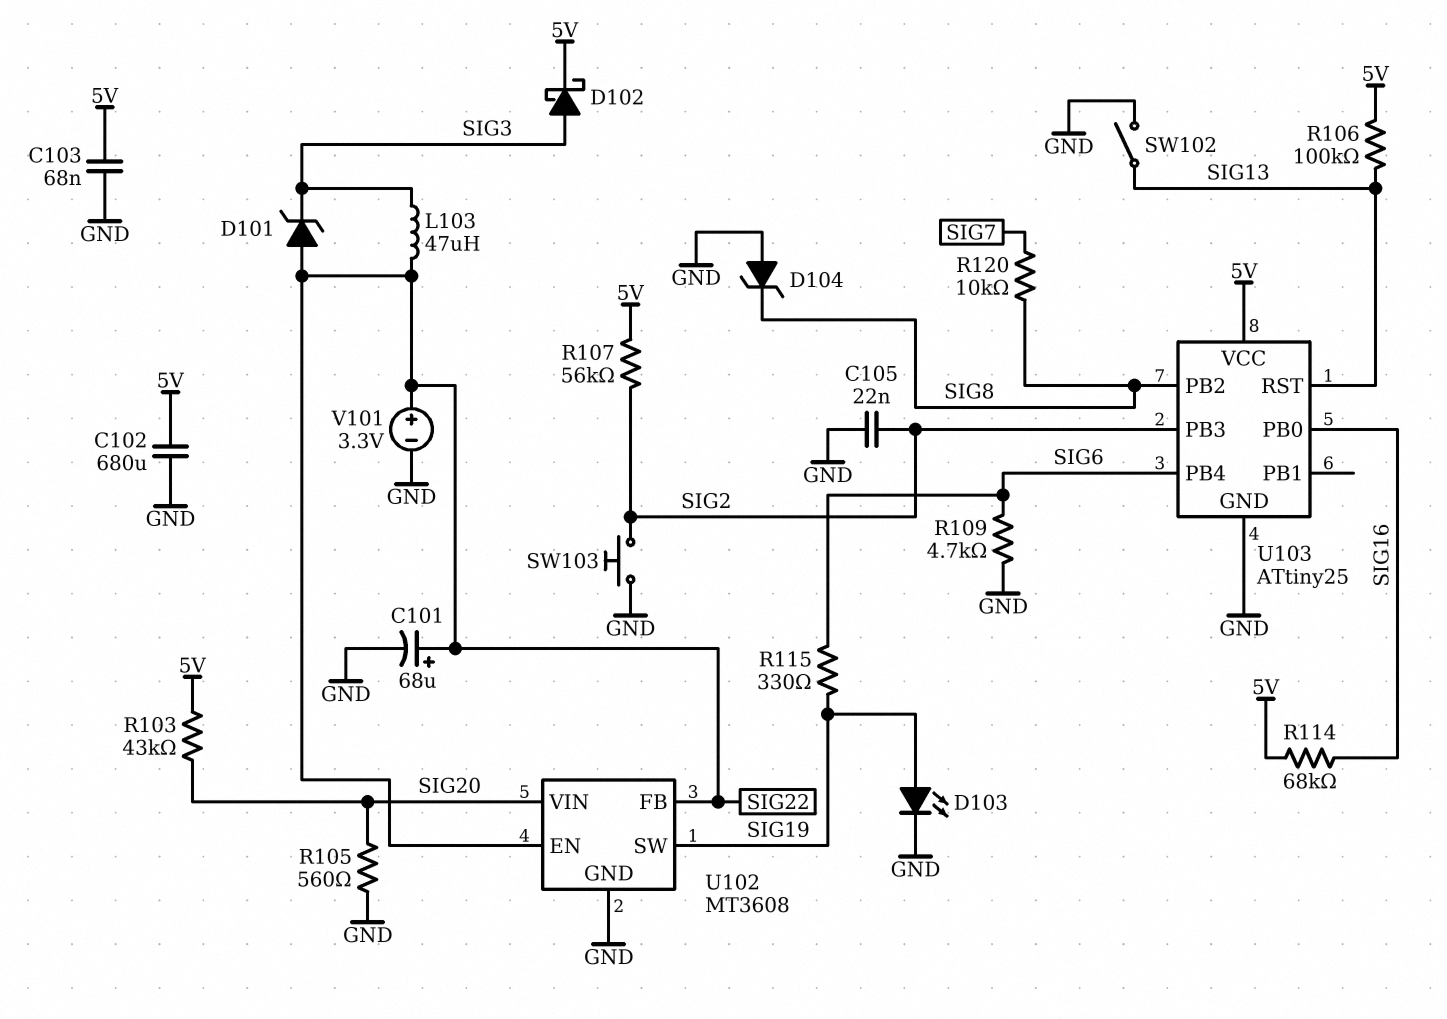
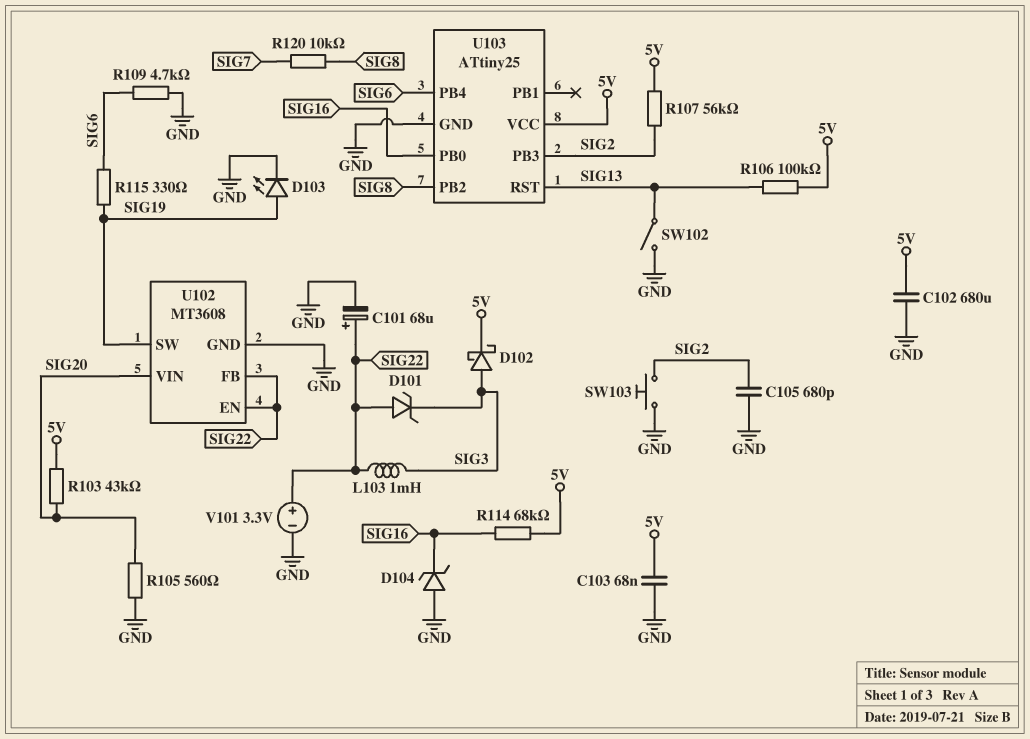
C105: 22nF (GND, SIG2) -> 680pF (GND, SIG2)
D104: zener (A GND, K SIG8) -> zener (A GND, K SIG16)
L103: 47uH (SIG3, SIG22) -> 1mH (SIG3, SIG22)

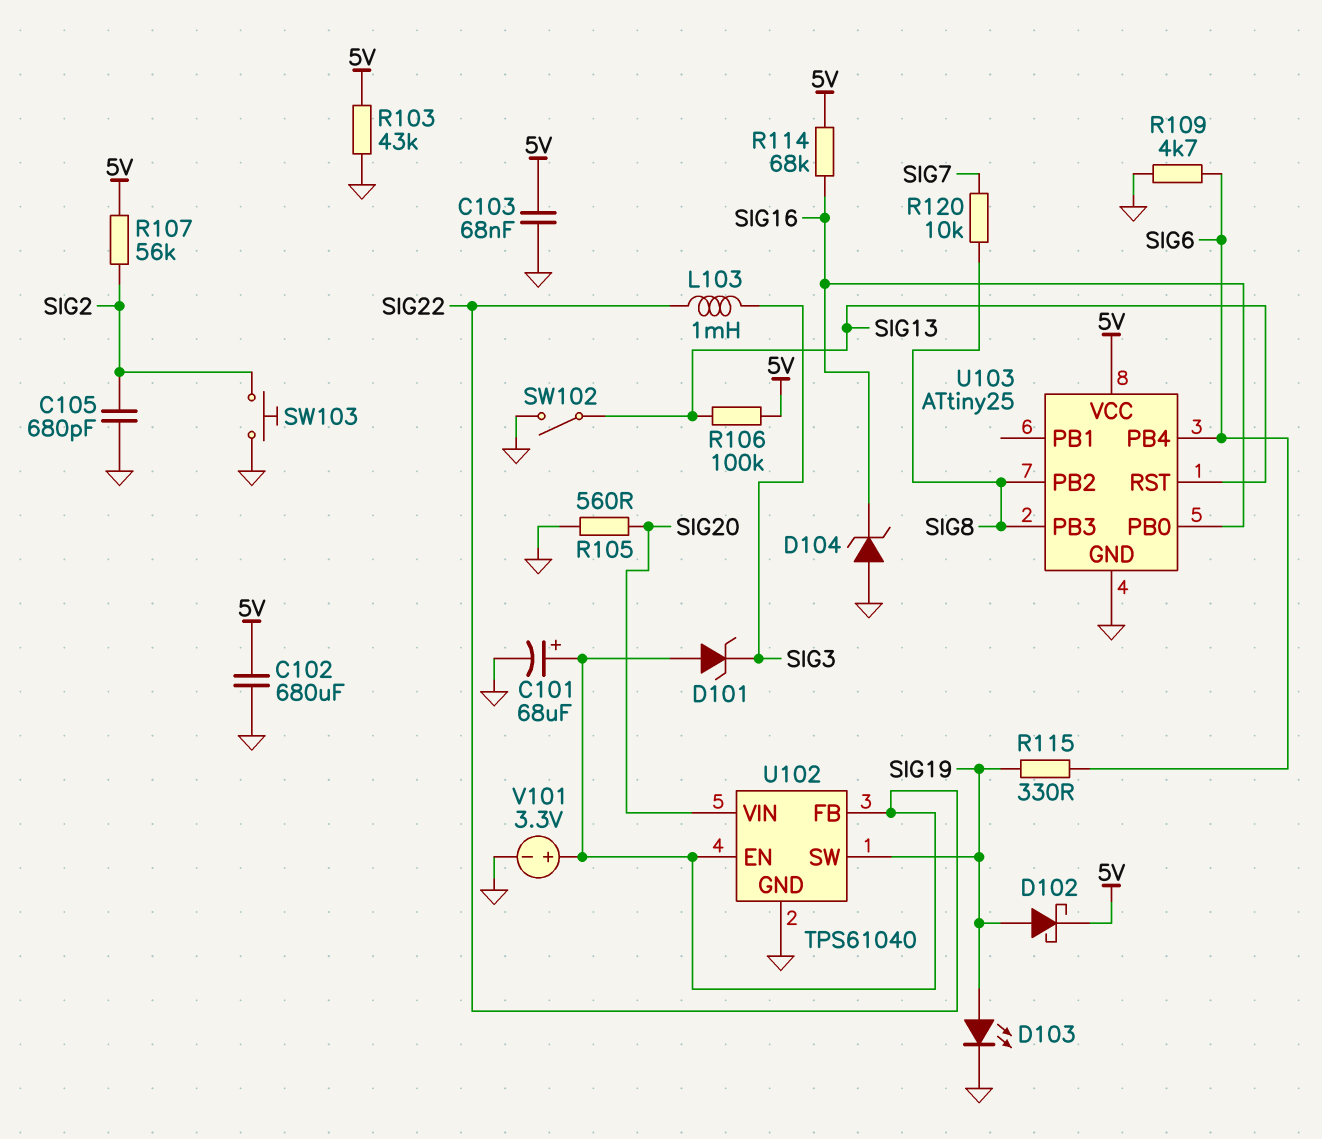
D102: schottky (A SIG3, K 5V) -> schottky (A SIG19, K 5V)
R103: 43k (5V, SIG20) -> 43k (5V, GND)
U102: MT3608 -> TPS61040
U103 pin PB3: SIG2 -> SIG8

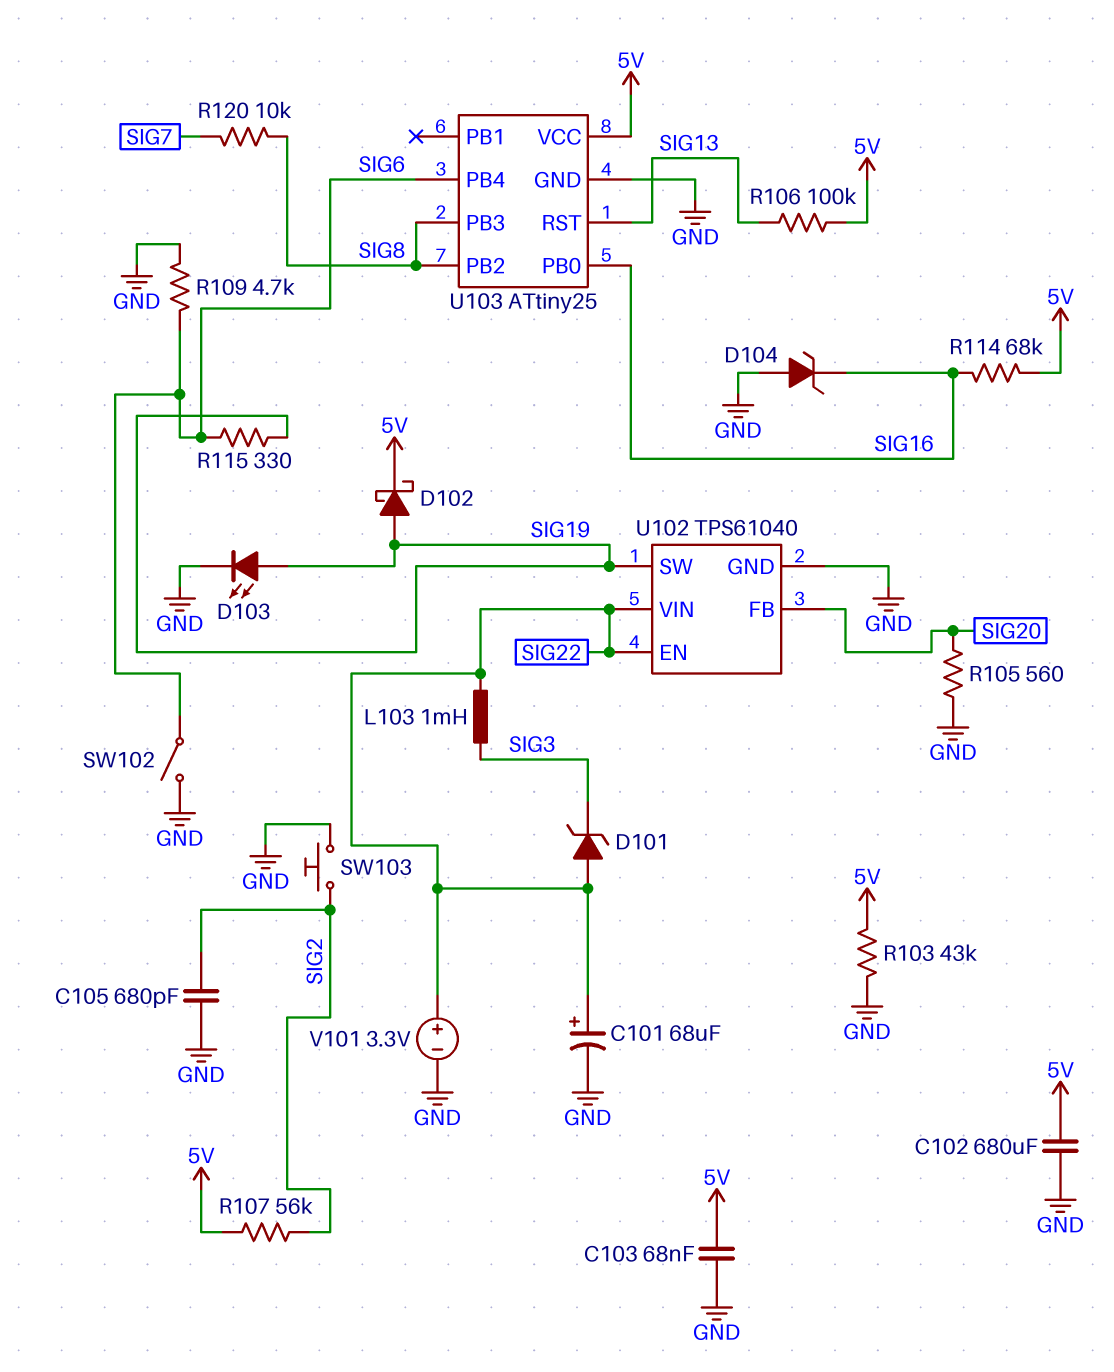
SW102: switch (GND, SIG13) -> switch (GND, SIG6)
U102 pin FB: SIG22 -> SIG20
U102 pin VIN: SIG20 -> SIG22

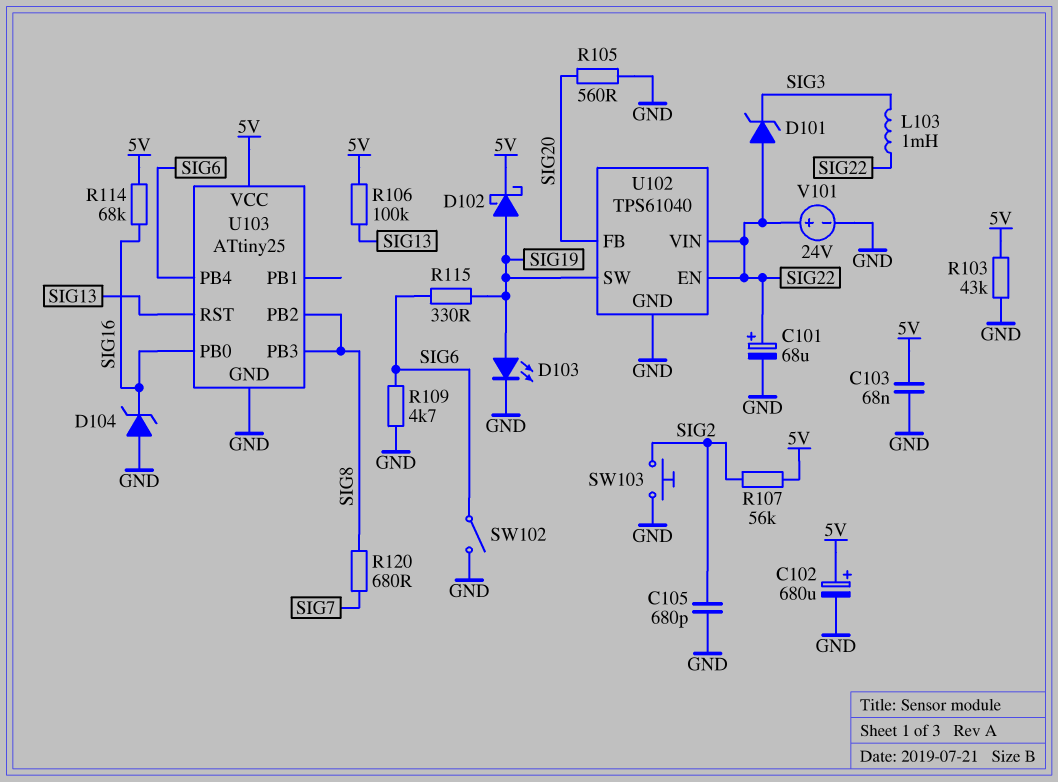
C102: 680uF (5V, GND) -> 680uF (plus 5V, minus GND)
R120: 10k (SIG7, SIG8) -> 680 (SIG7, SIG8)
V101: 3.3V (plus SIG22, minus GND) -> 24V (plus SIG22, minus GND)

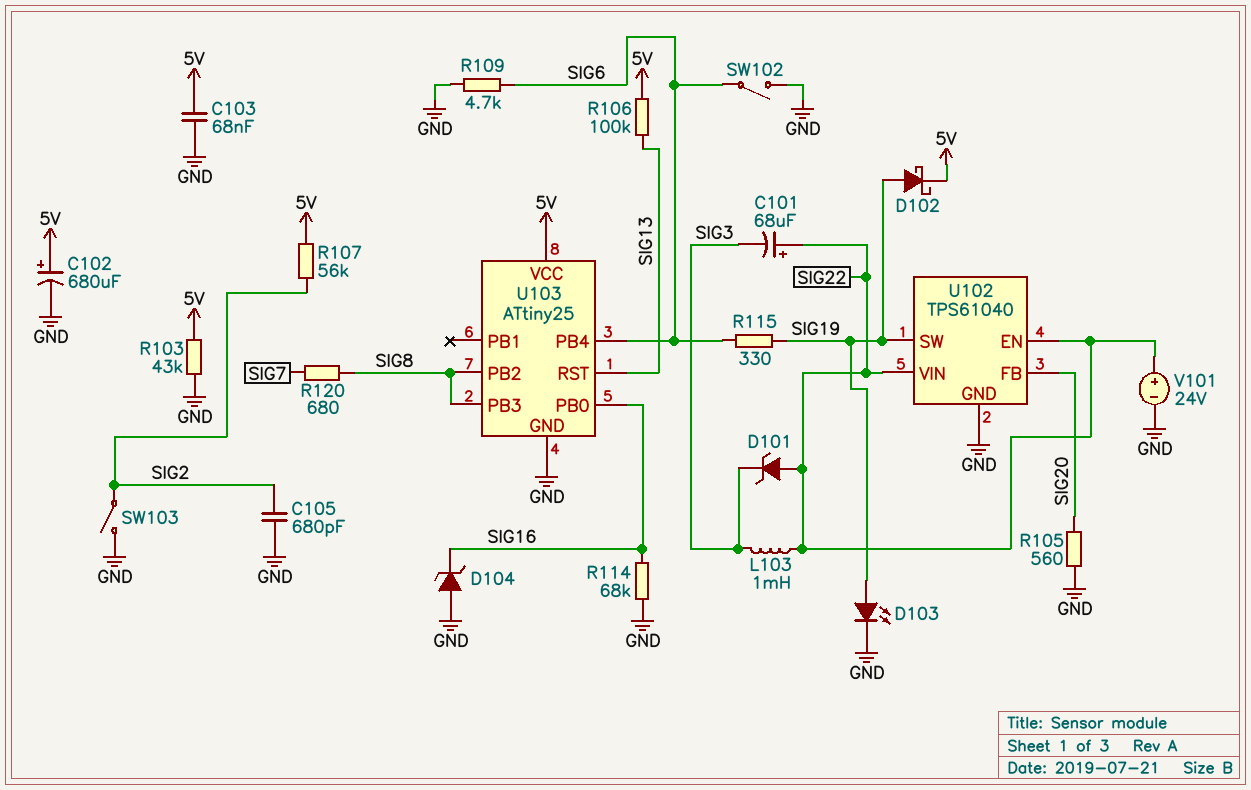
C101: 68uF (plus SIG22, minus GND) -> 68uF (plus SIG22, minus SIG3)
R114: 68k (5V, SIG16) -> 68k (GND, SIG16)
SW103: button (GND, SIG2) -> switch (GND, SIG2)

